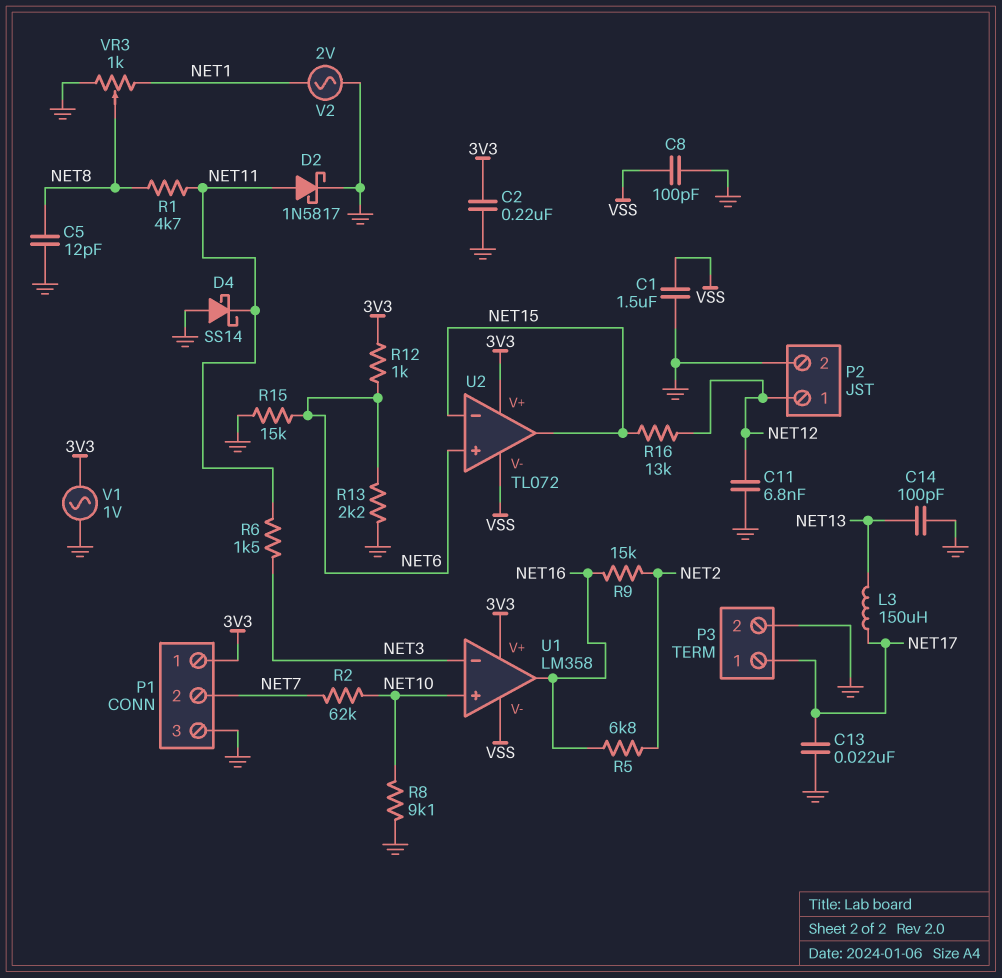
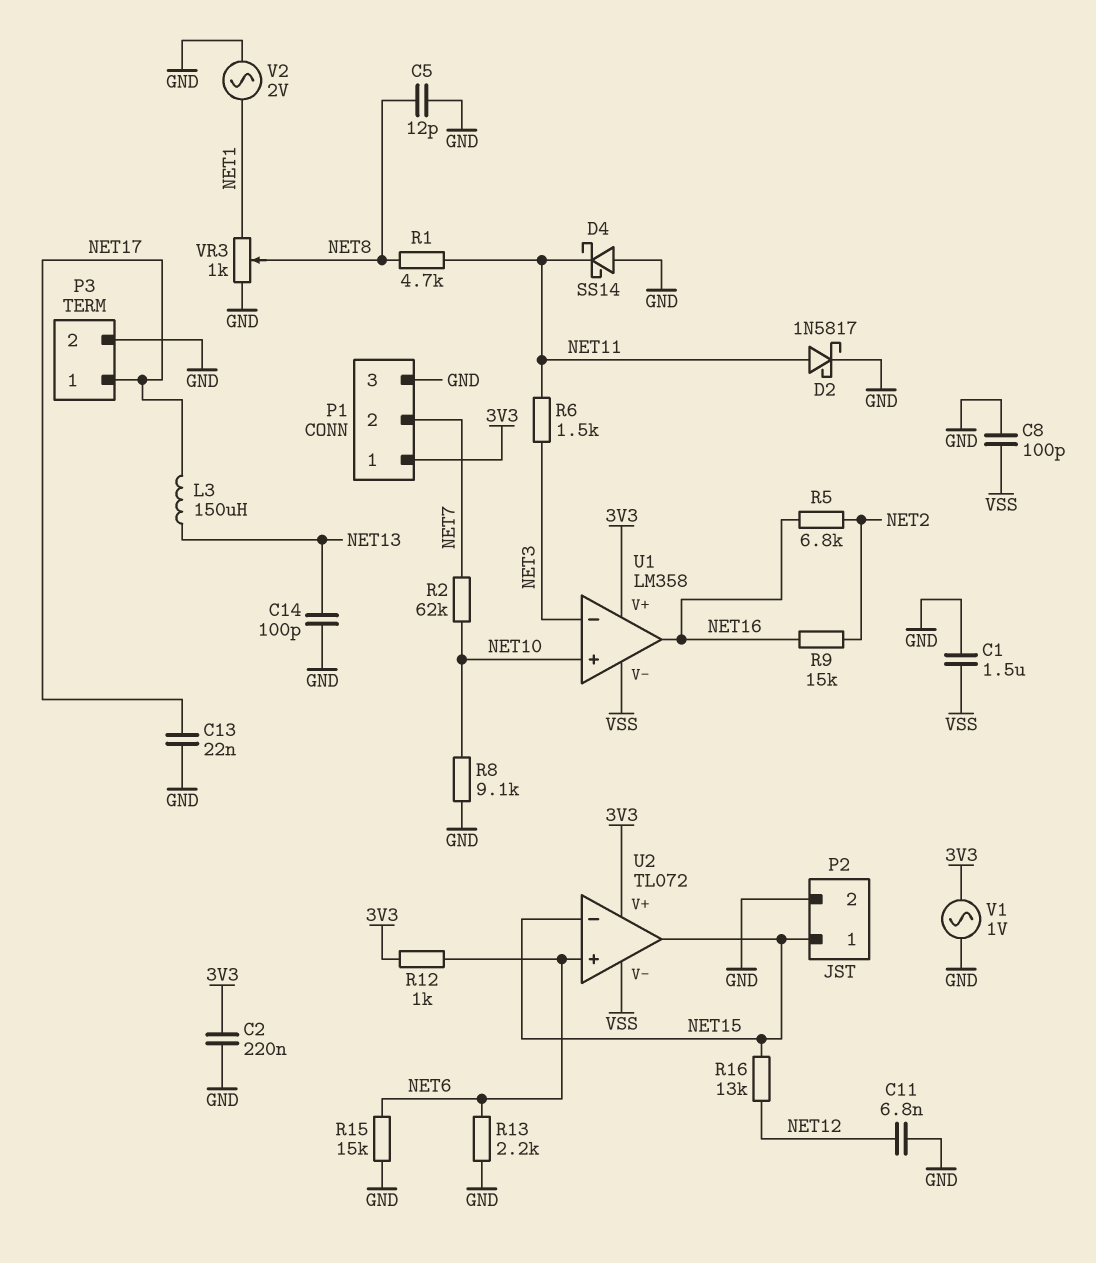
P2 pin 1: NET12 -> NET15

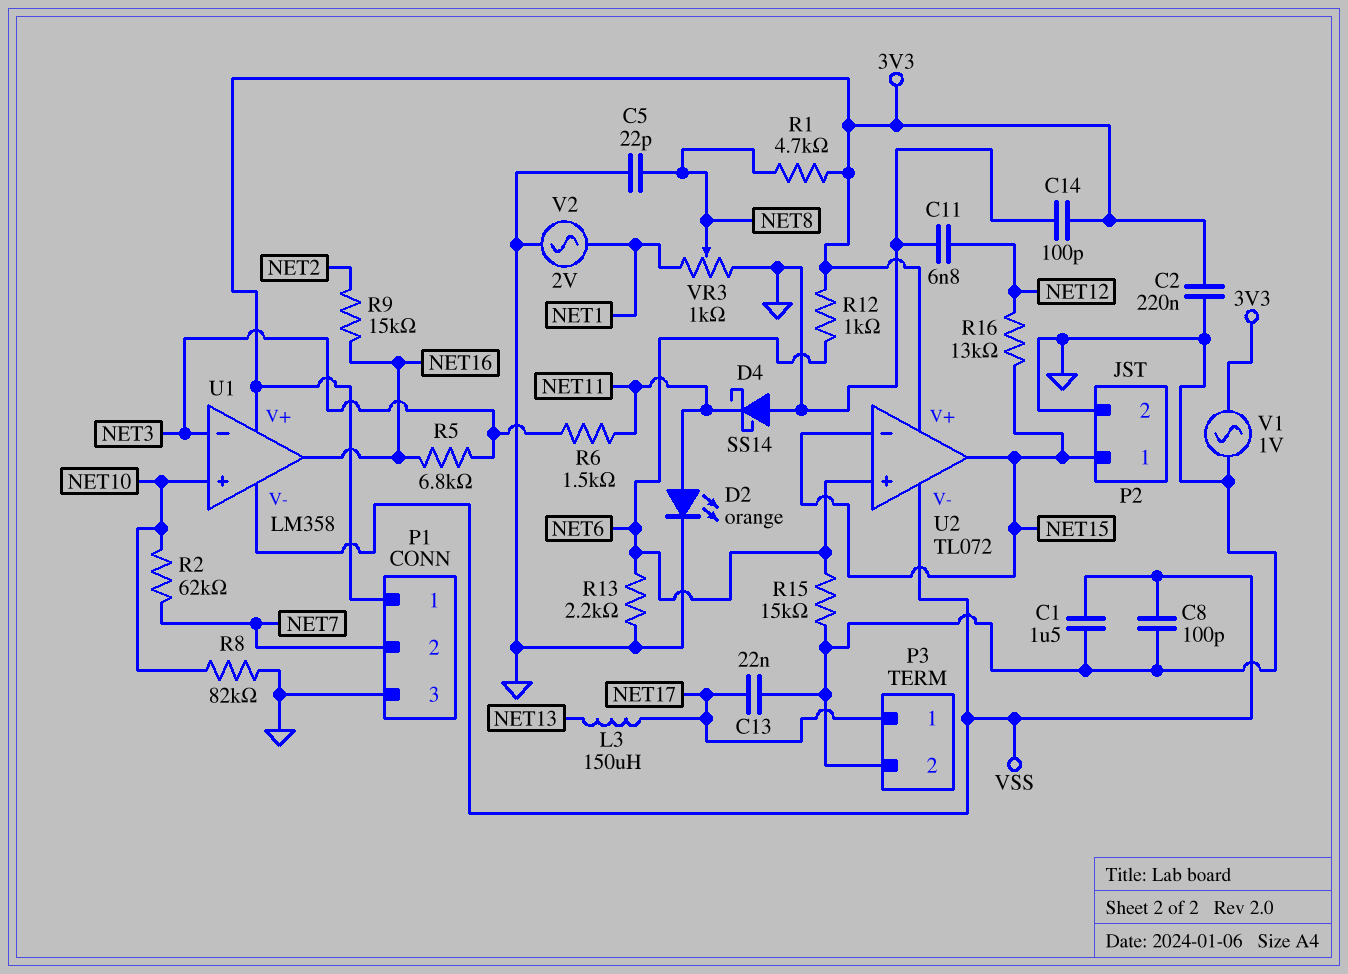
C5: 12pF (GND, NET8) -> 22pF (GND, NET8)
C14: 100pF (GND, NET13) -> 100pF (3V3, GND)
D2: schottky 1N5817 (A NET11, K GND) -> LED orange (A NET11, K GND)
R1: 4.7k (NET8, NET11) -> 4.7k (3V3, NET8)
R5: 6.8k (NET2, NET16) -> 6.8k (NET3, NET16)
R8: 9.1k (GND, NET10) -> 82k (GND, NET10)

